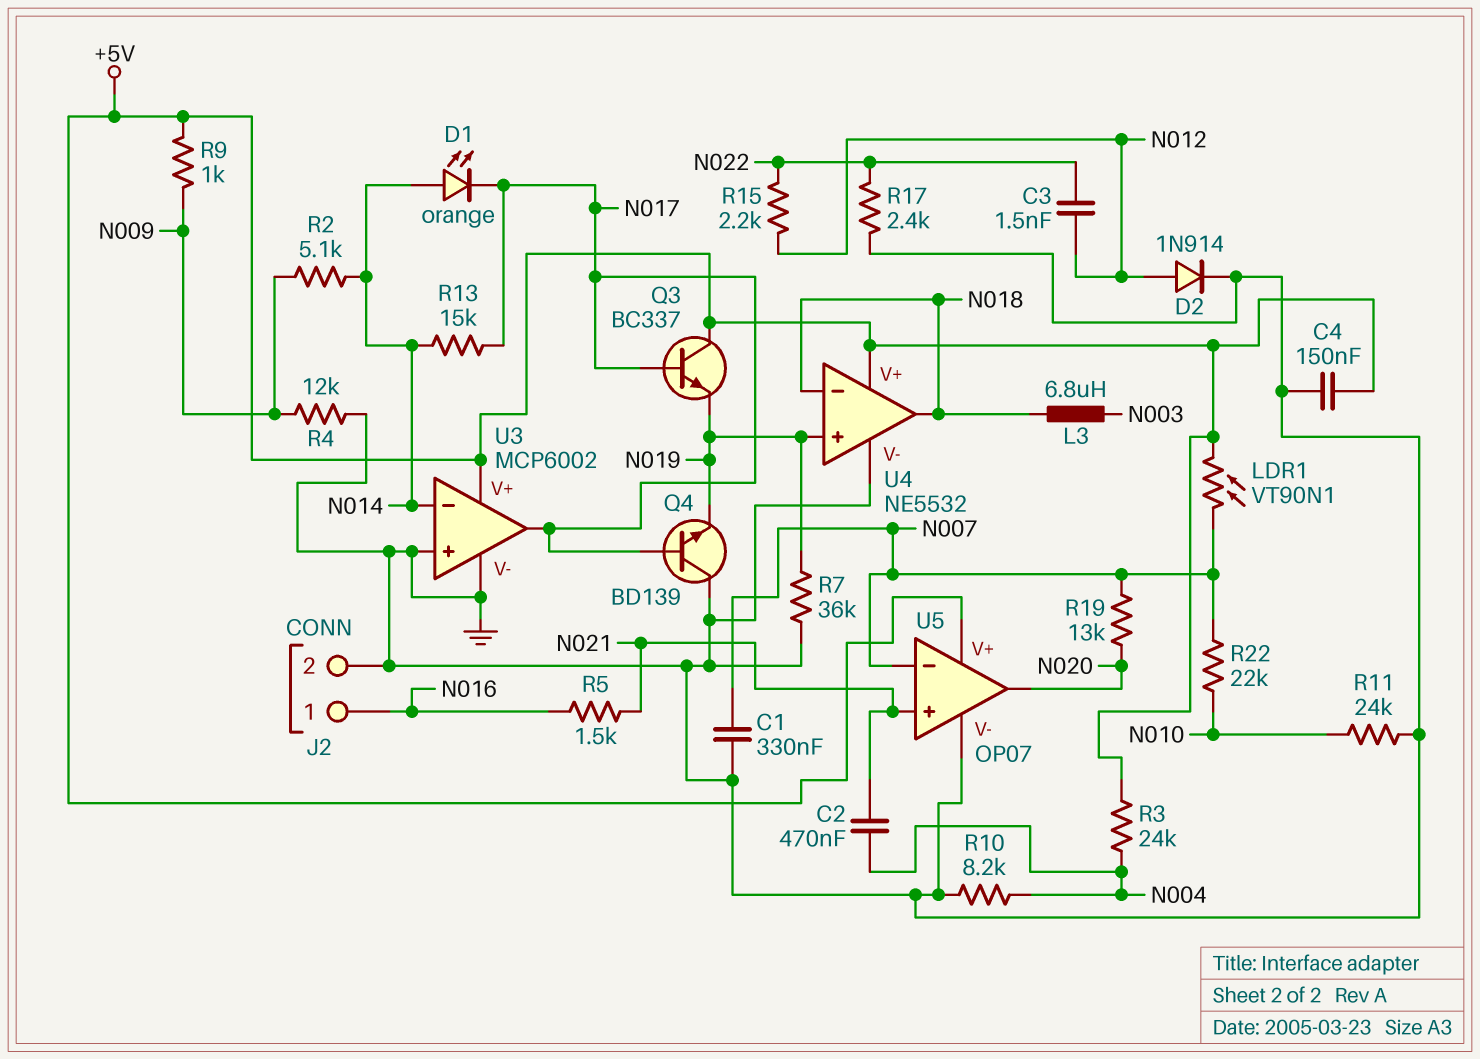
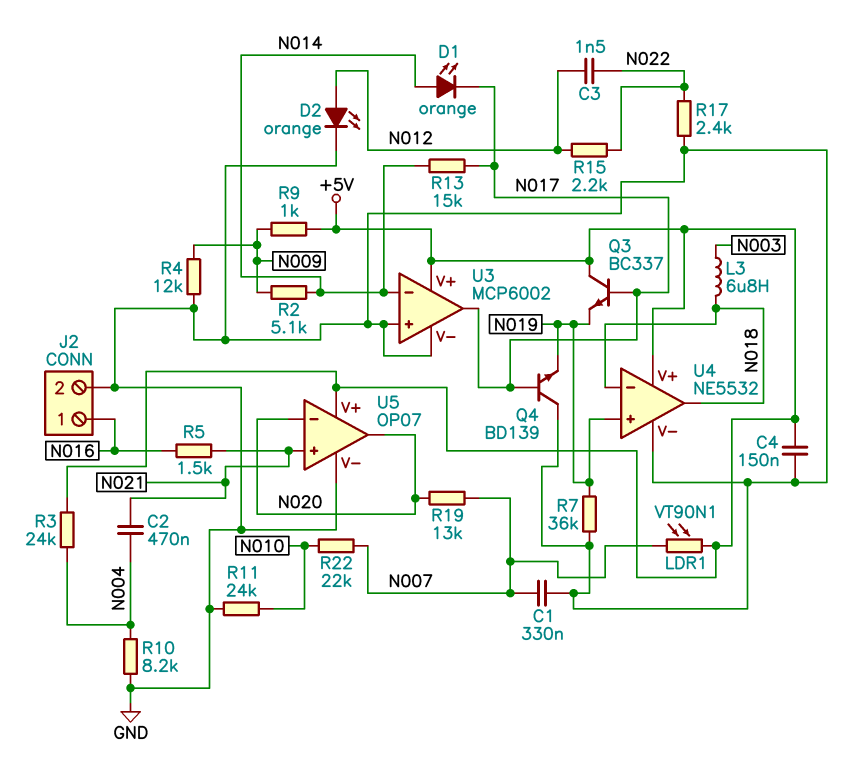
D2: diode 1N914 (A N012, K GND) -> LED orange (A N012, K GND)
U5 pin in-: N007 -> N020

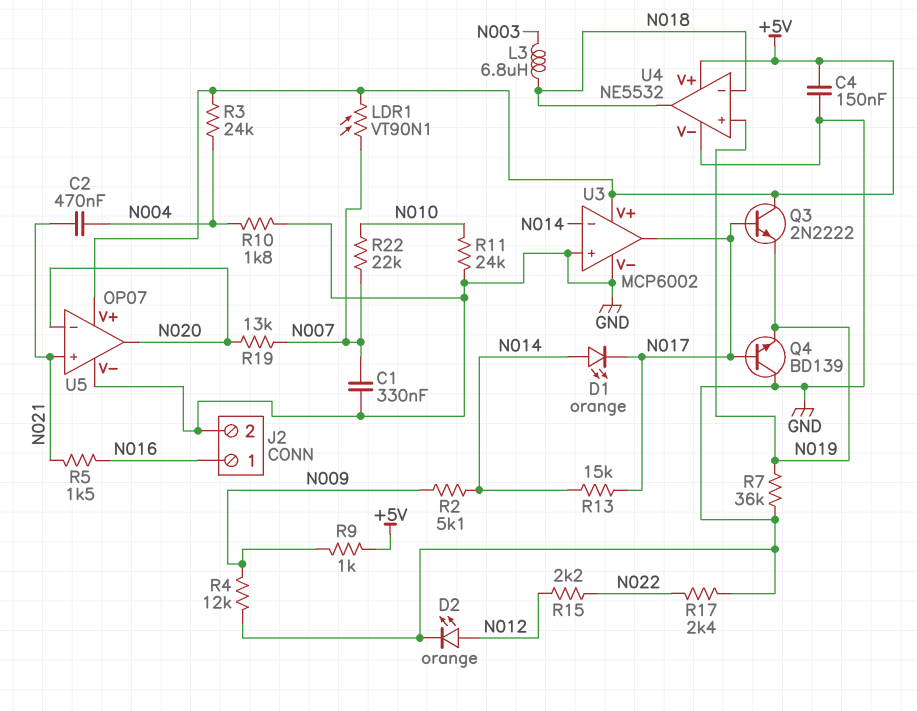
C3: 1.5nF (N012, N022) -> none
Q3: NPN BC337 (B N017, C +5V, E N019) -> NPN 2N2222 (B N017, C +5V, E N019)
R10: 8.2k (GND, N004) -> 1.8k (GND, N004)

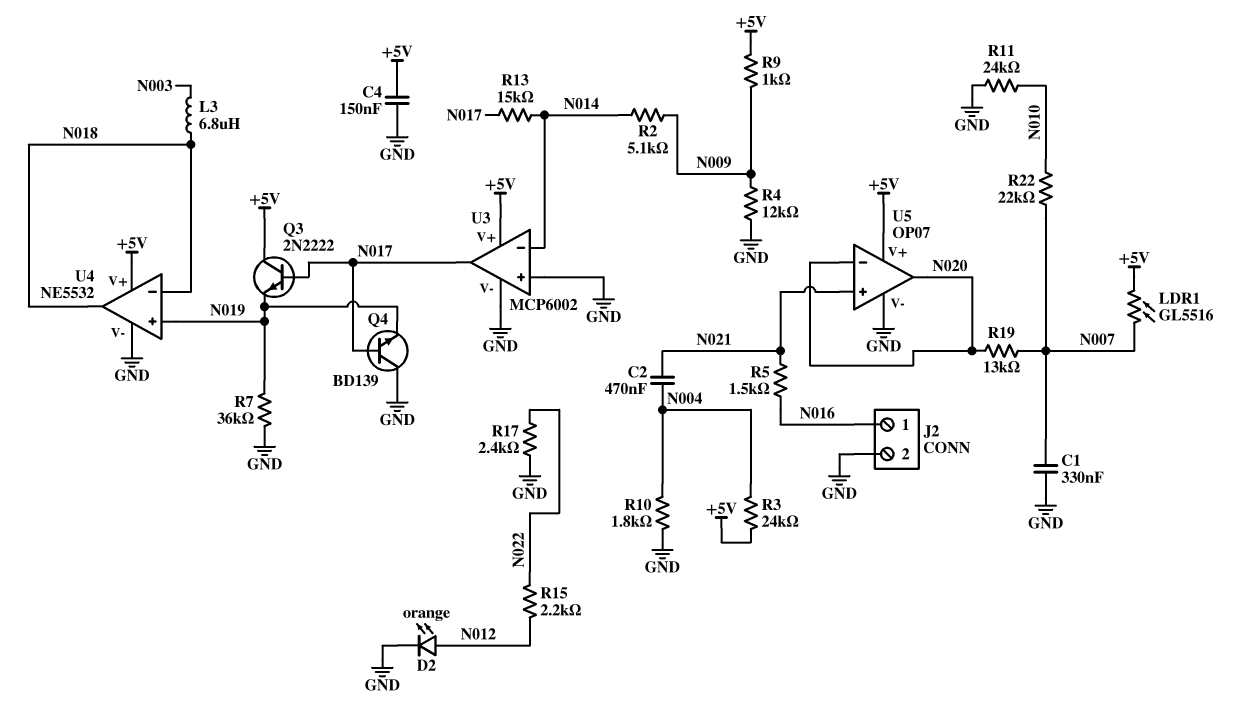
D1: LED orange (A N014, K N017) -> none
LDR1: VT90N1 (+5V, N007) -> GL5516 (+5V, N007)

